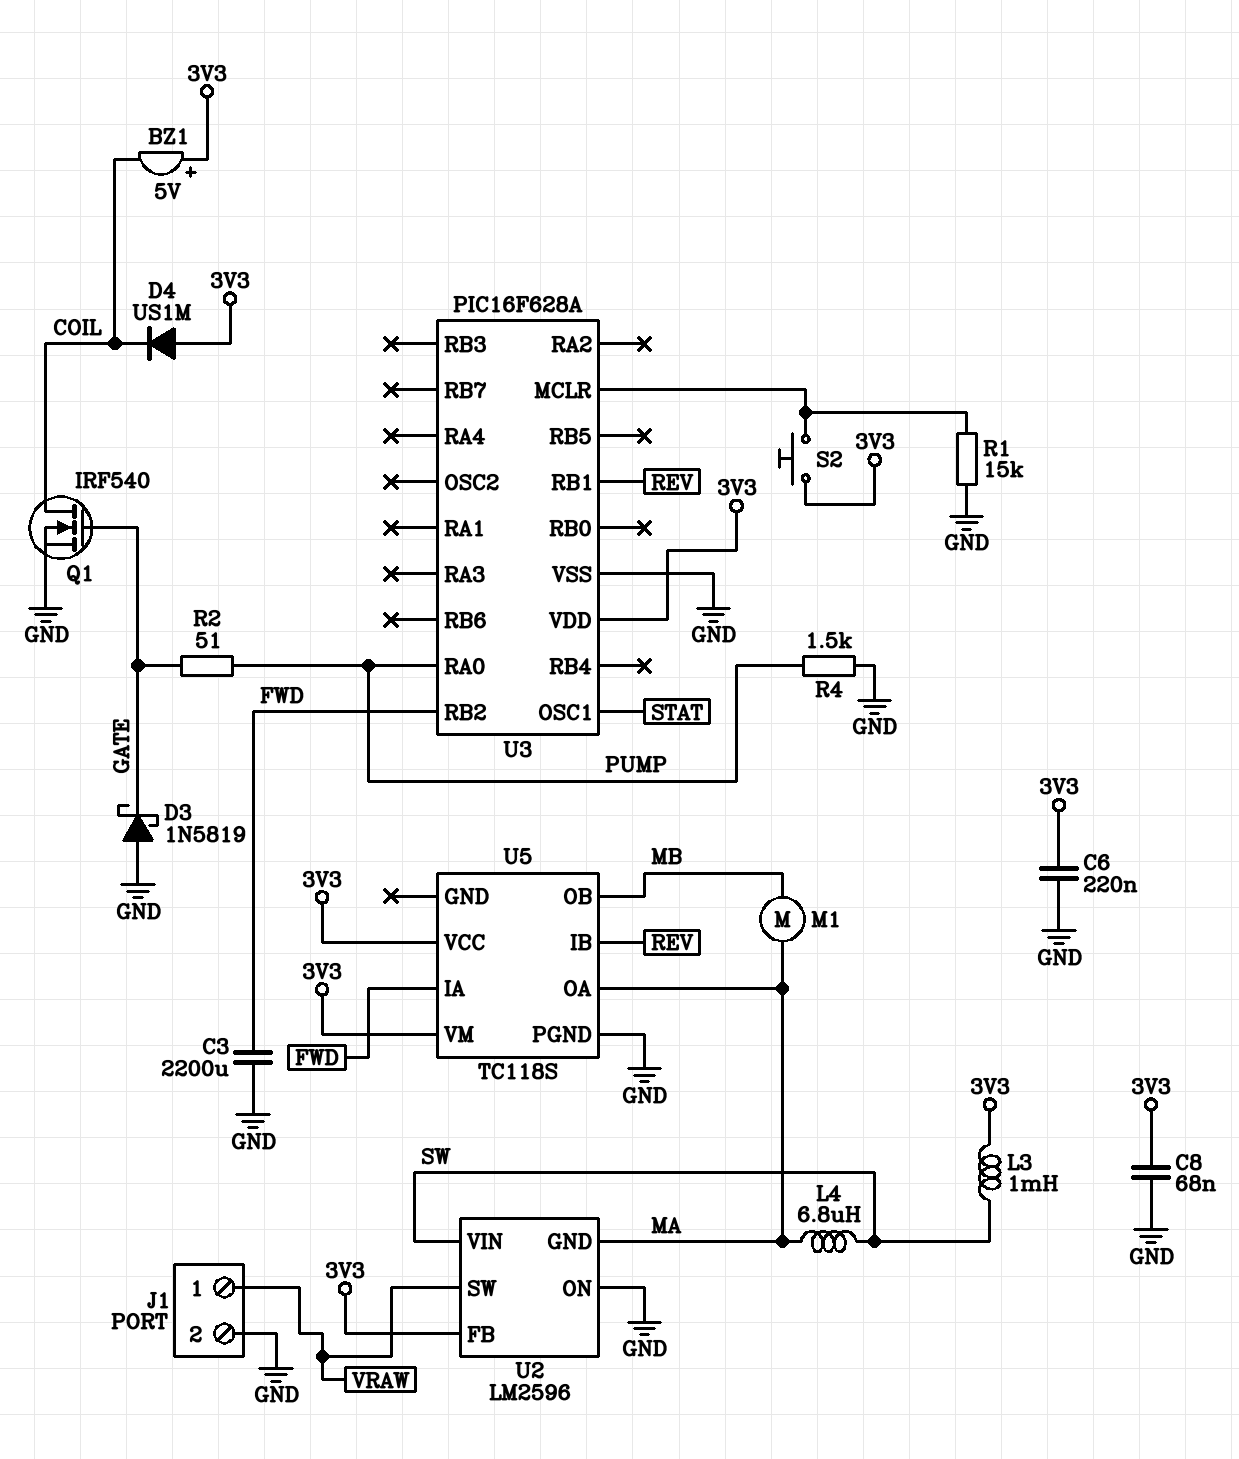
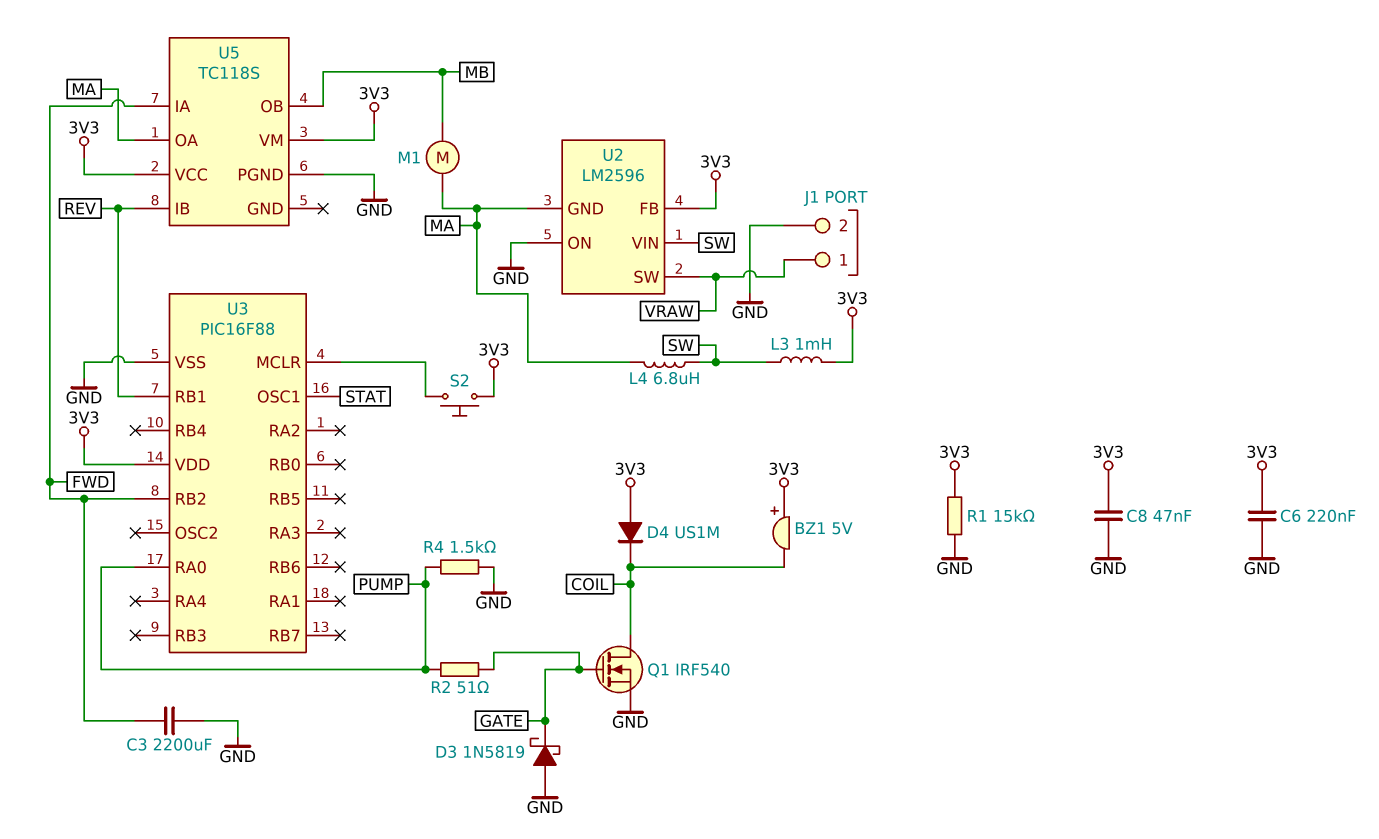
C8: 68nF (3V3, GND) -> 47nF (3V3, GND)
R1: 15k (GND, U3/MCLR) -> 15k (3V3, GND)
U3: PIC16F628A -> PIC16F88

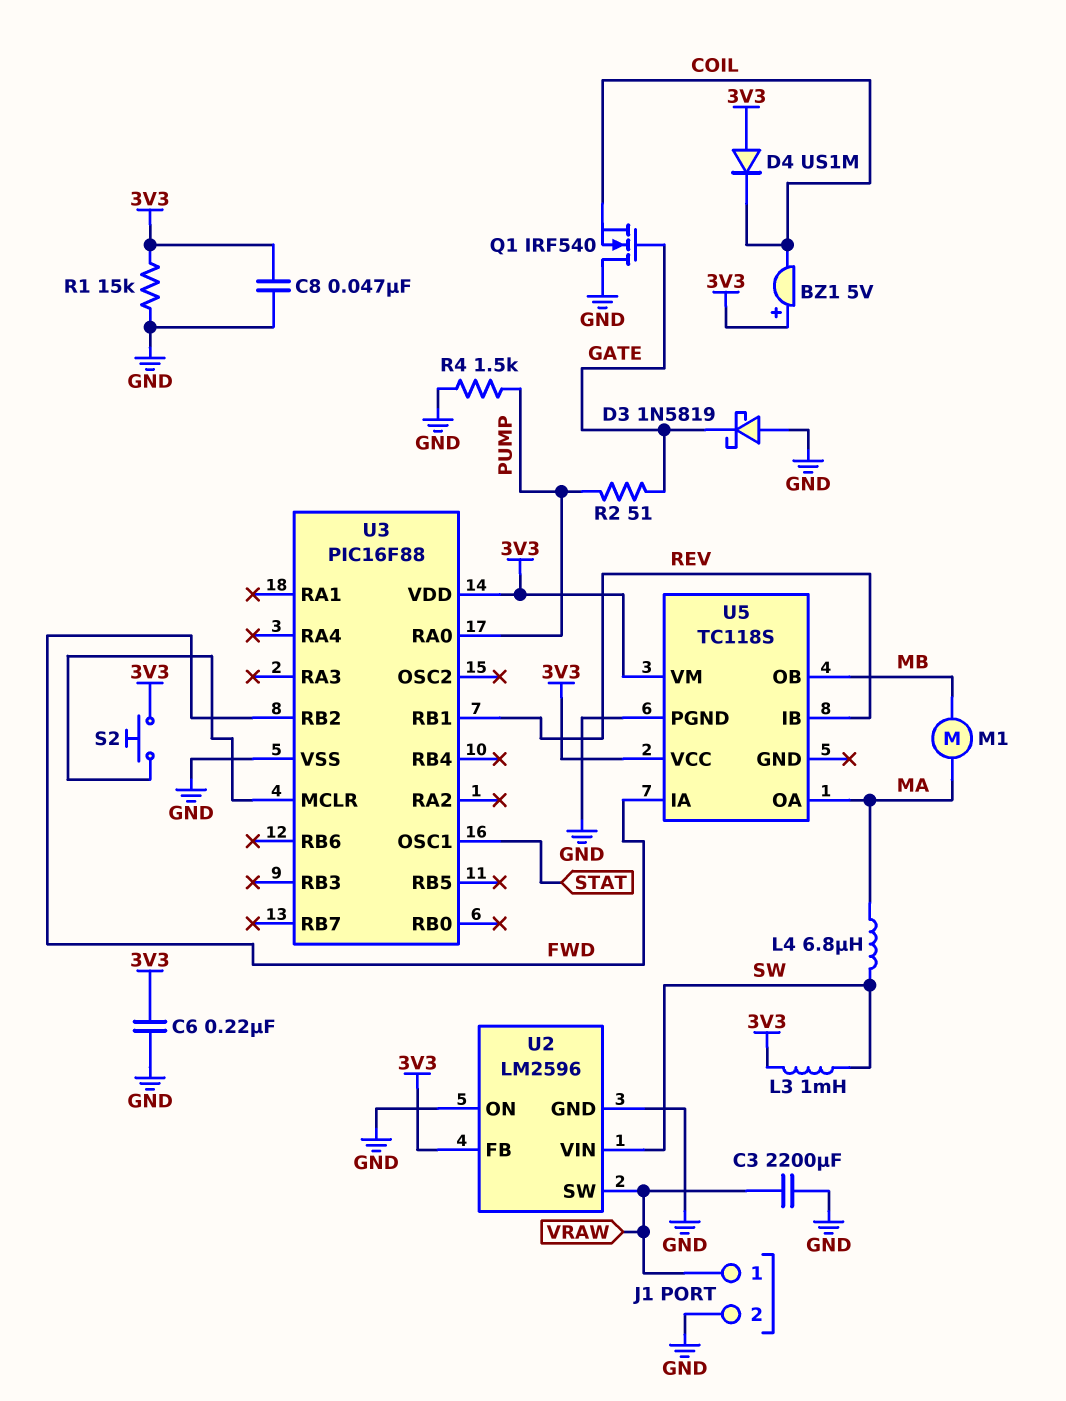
C3: 2200uF (FWD, GND) -> 2200uF (GND, VRAW)
Q1: NMOS IRF540 (G GATE, D COIL, S GND) -> NMOS IRF540 (G GATE, D GND, S COIL)
U2 pin GND: MA -> GND

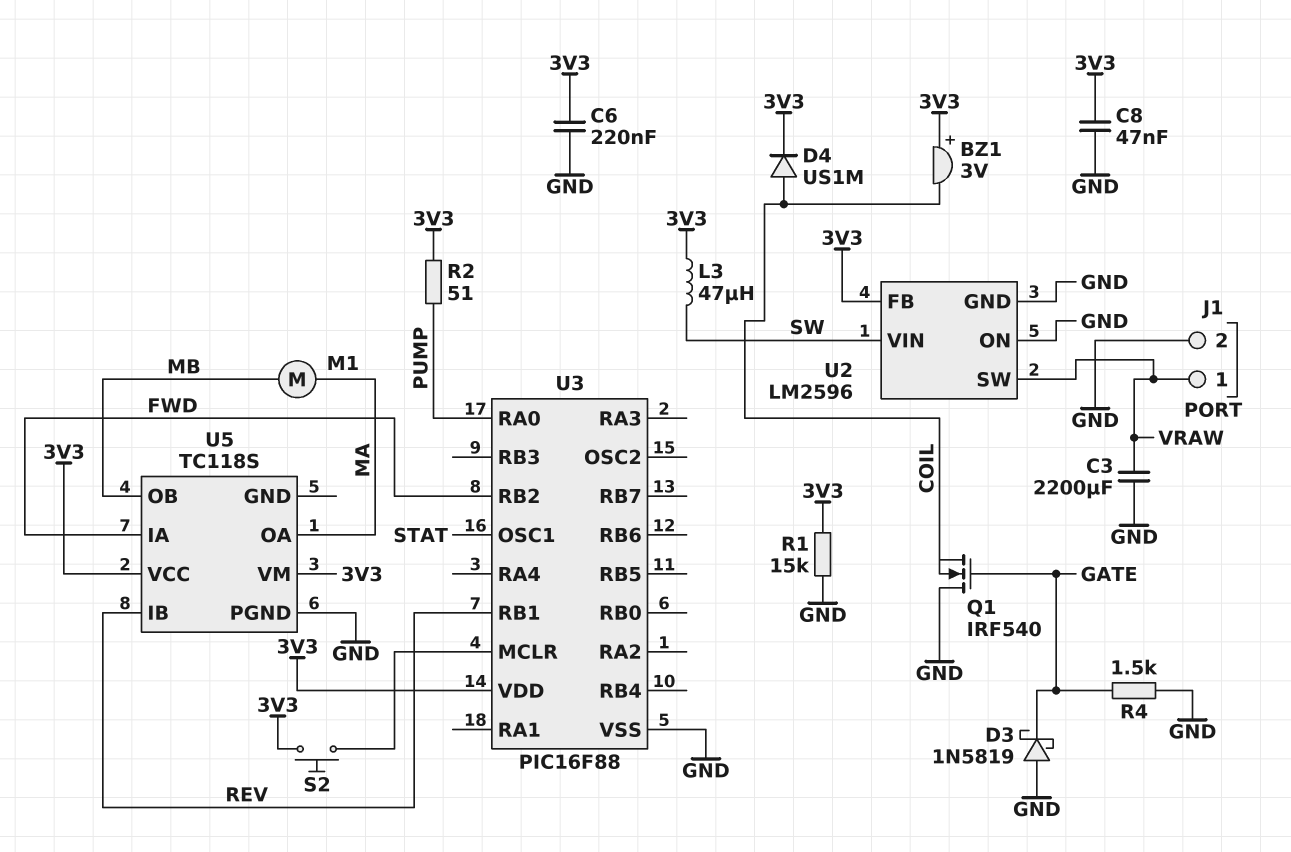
BZ1: buzzer 5V (plus 3V3, minus COIL) -> buzzer 3V (plus 3V3, minus COIL)
D4: diode US1M (A 3V3, K COIL) -> diode US1M (A COIL, K 3V3)
L3: 1mH (3V3, SW) -> 47uH (3V3, SW)
L4: 6.8uH (MA, SW) -> none
R2: 51 (GATE, PUMP) -> 51 (3V3, PUMP)
R4: 1.5k (GND, PUMP) -> 1.5k (GATE, GND)

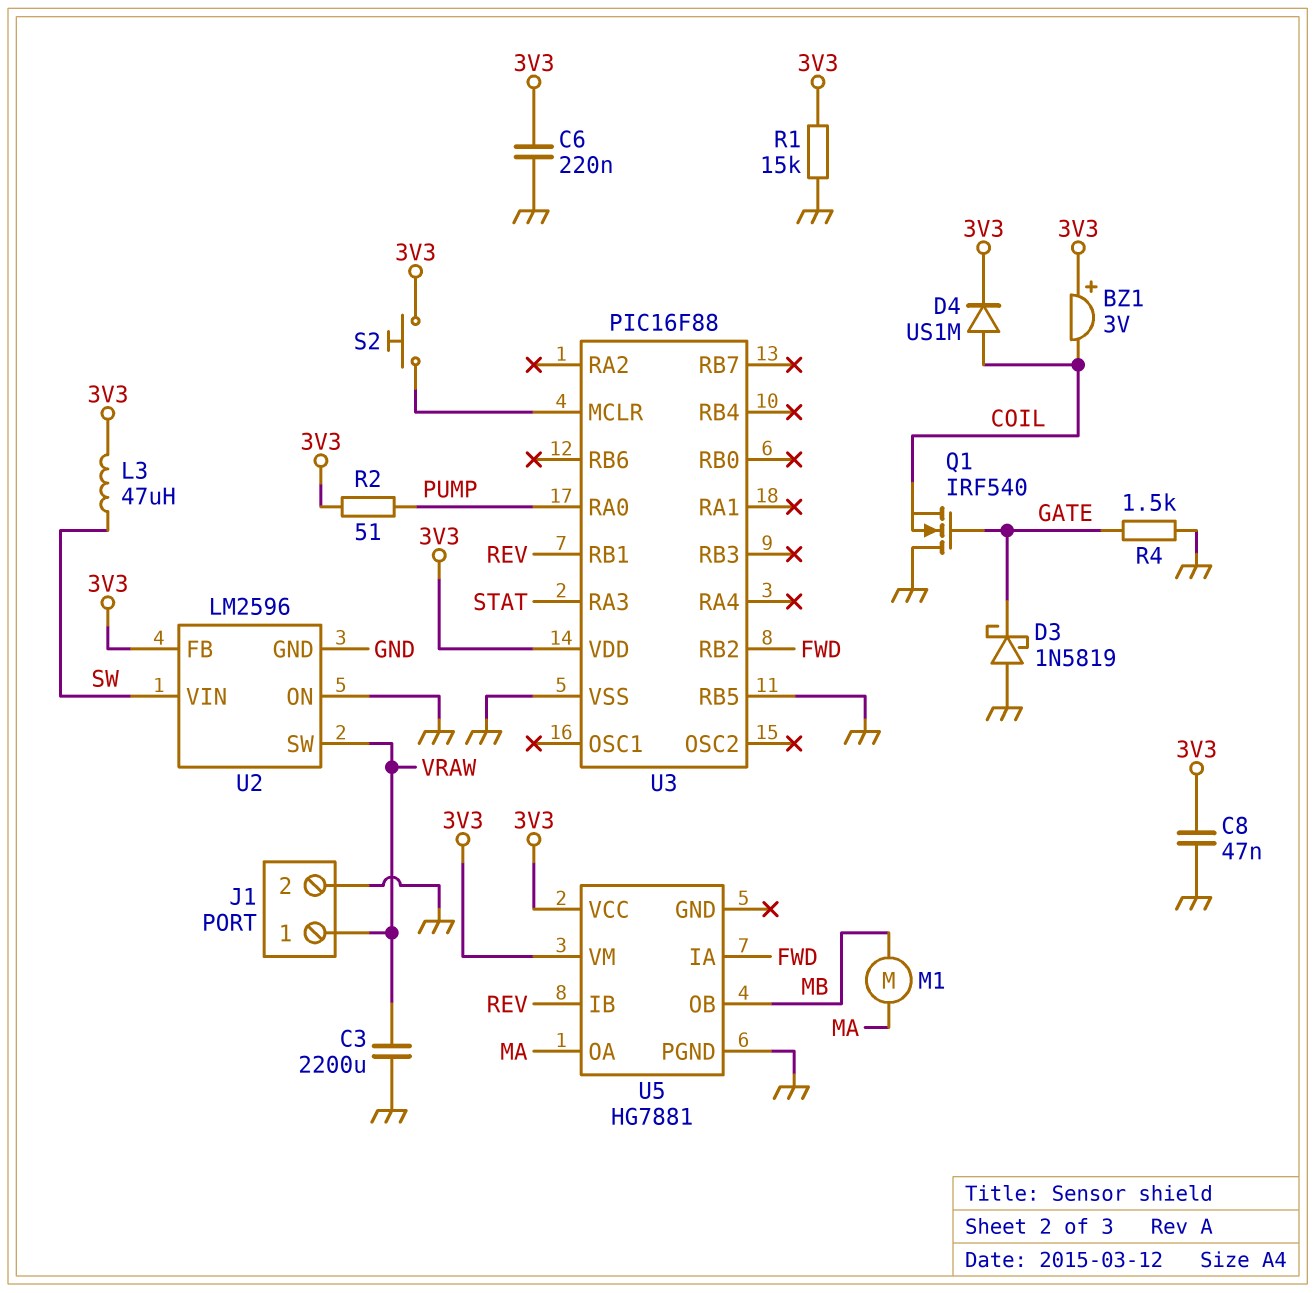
U3 pin OSC1: STAT -> none
U3 pin RA3: none -> STAT
U3 pin RB5: none -> GND
U5: TC118S -> HG7881

